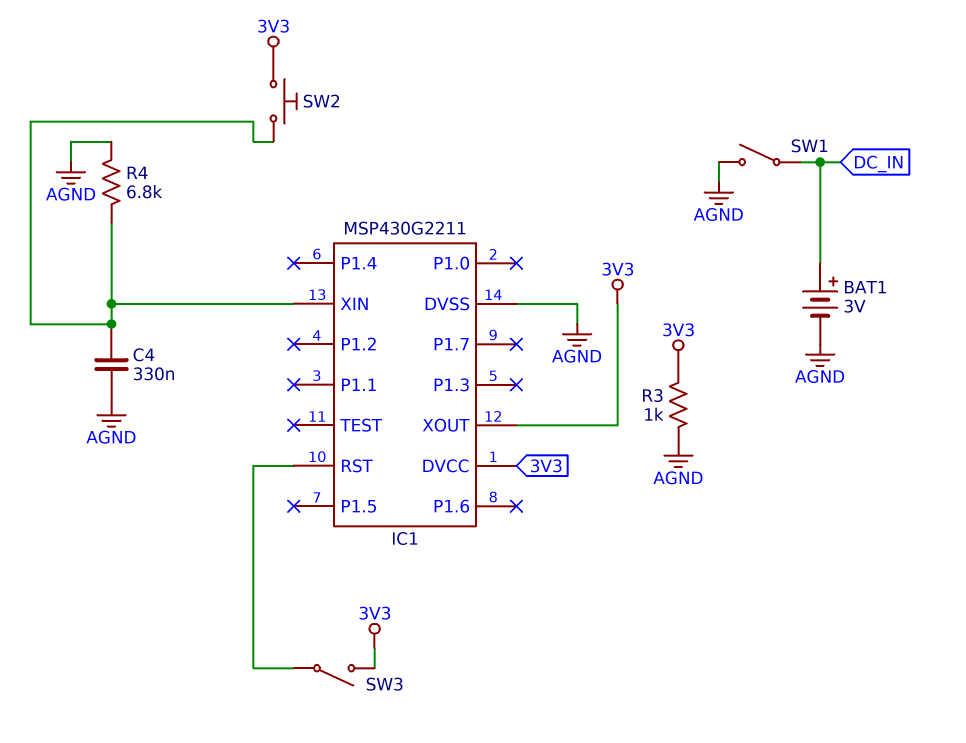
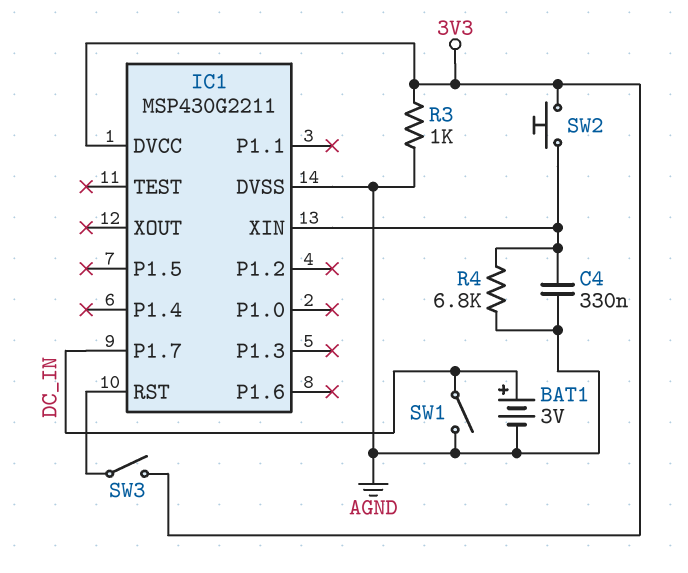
IC1 pin P1.7: none -> DC_IN
IC1 pin XOUT: 3V3 -> none

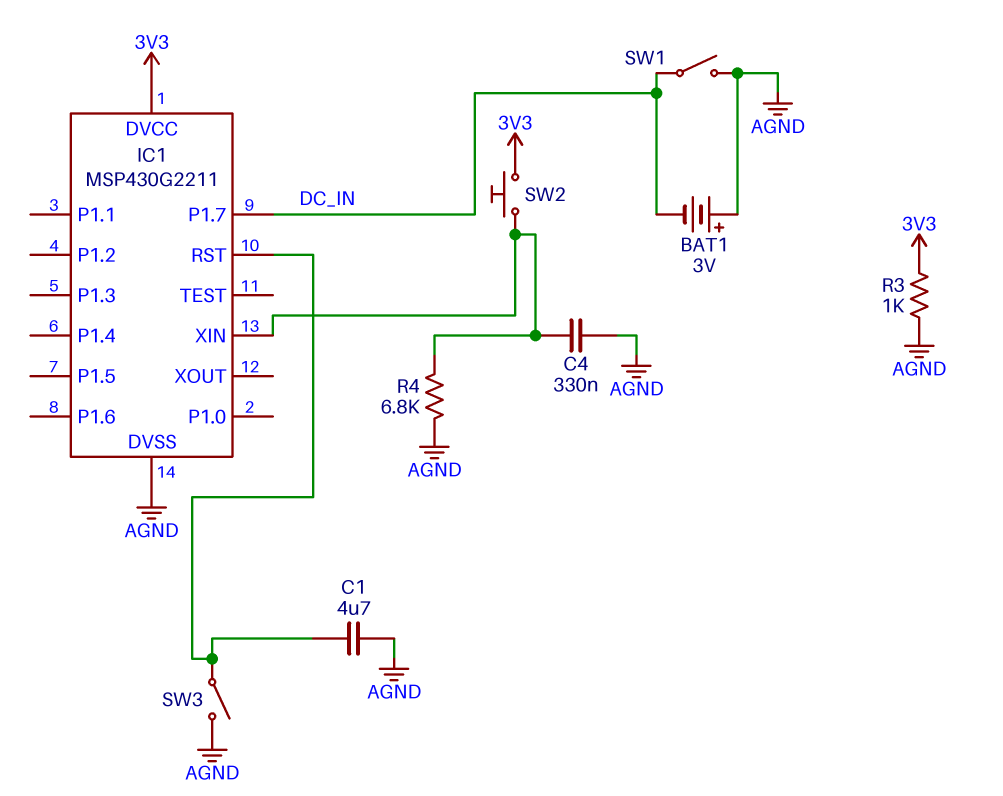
BAT1: 3V (plus DC_IN, minus AGND) -> 3V (plus AGND, minus DC_IN)
C1: none -> 4.7uF (AGND, IC1/RST)
SW3: switch (3V3, IC1/RST) -> switch (AGND, IC1/RST)

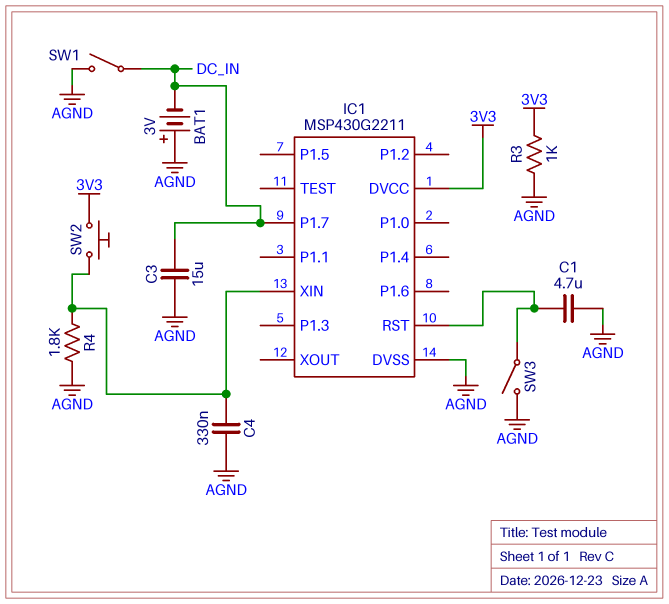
C3: none -> 15uF (AGND, DC_IN)
R4: 6.8k (AGND, IC1/XIN) -> 1.8k (AGND, IC1/XIN)

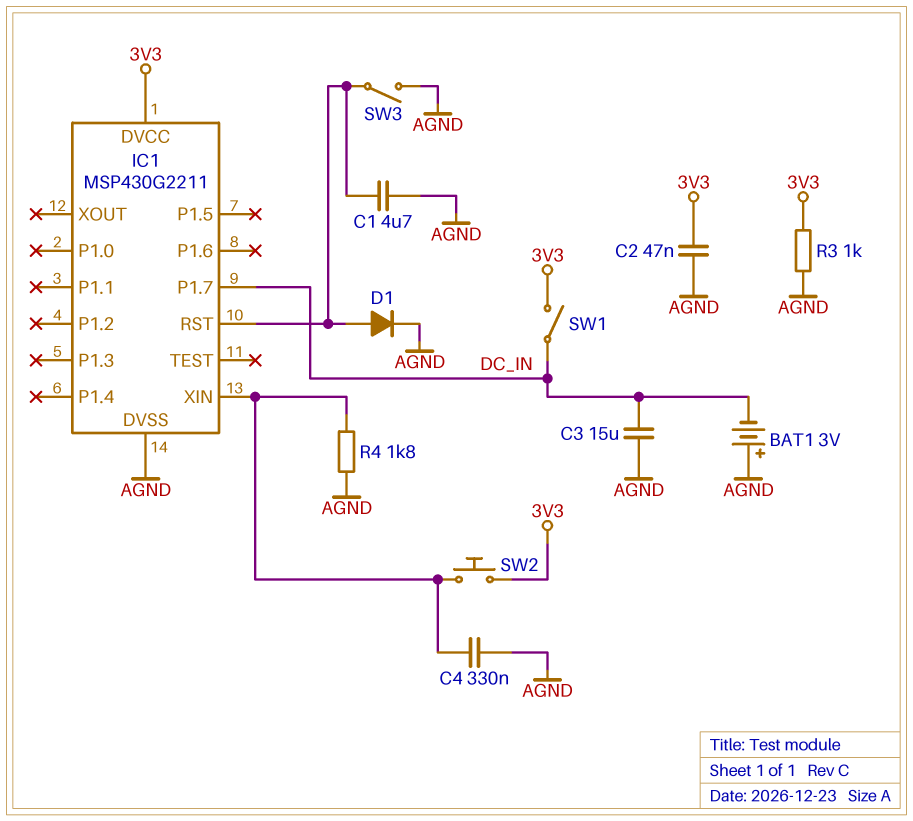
C2: none -> 47nF (3V3, AGND)
D1: none -> diode (A IC1/RST, K AGND)
SW1: switch (AGND, DC_IN) -> switch (3V3, DC_IN)

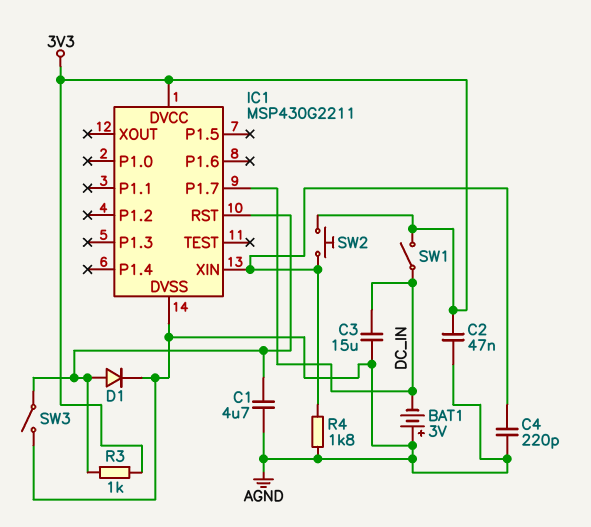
C4: 330nF (AGND, IC1/XIN) -> 220pF (AGND, IC1/XIN)
R3: 1k (3V3, AGND) -> 1k (3V3, IC1/RST)

